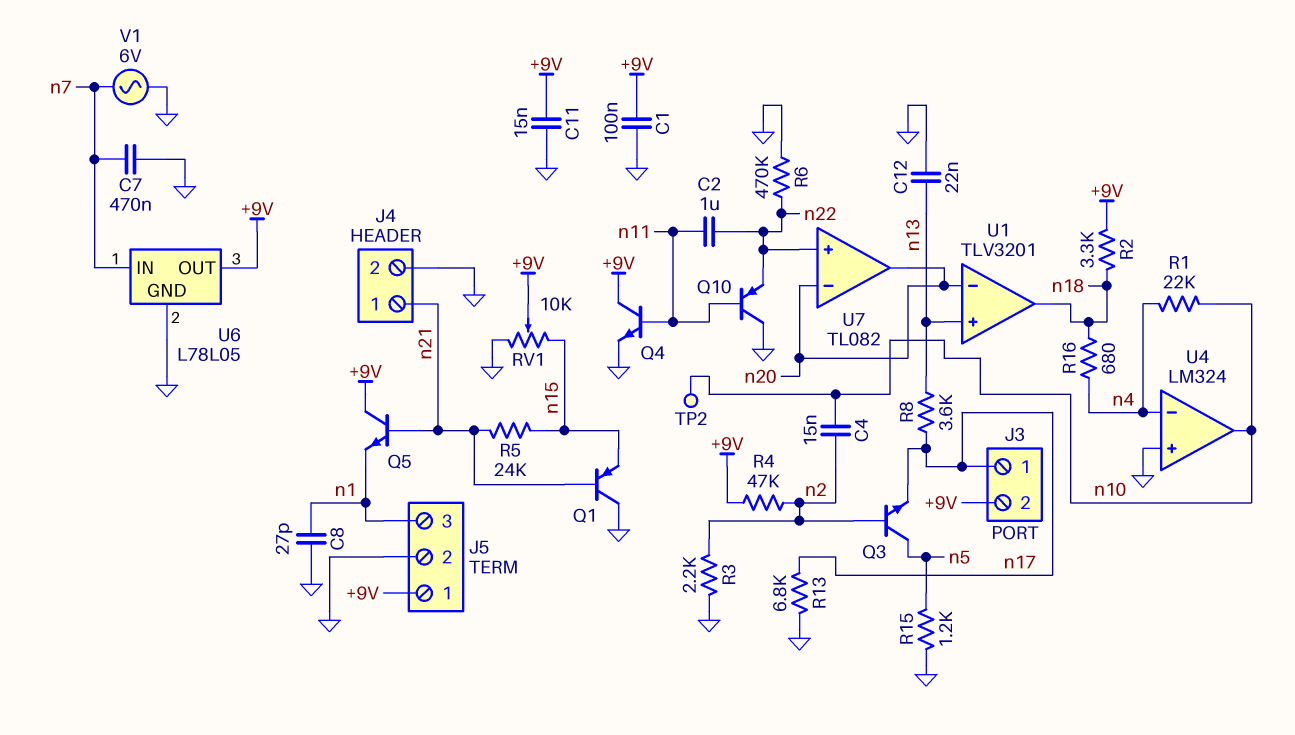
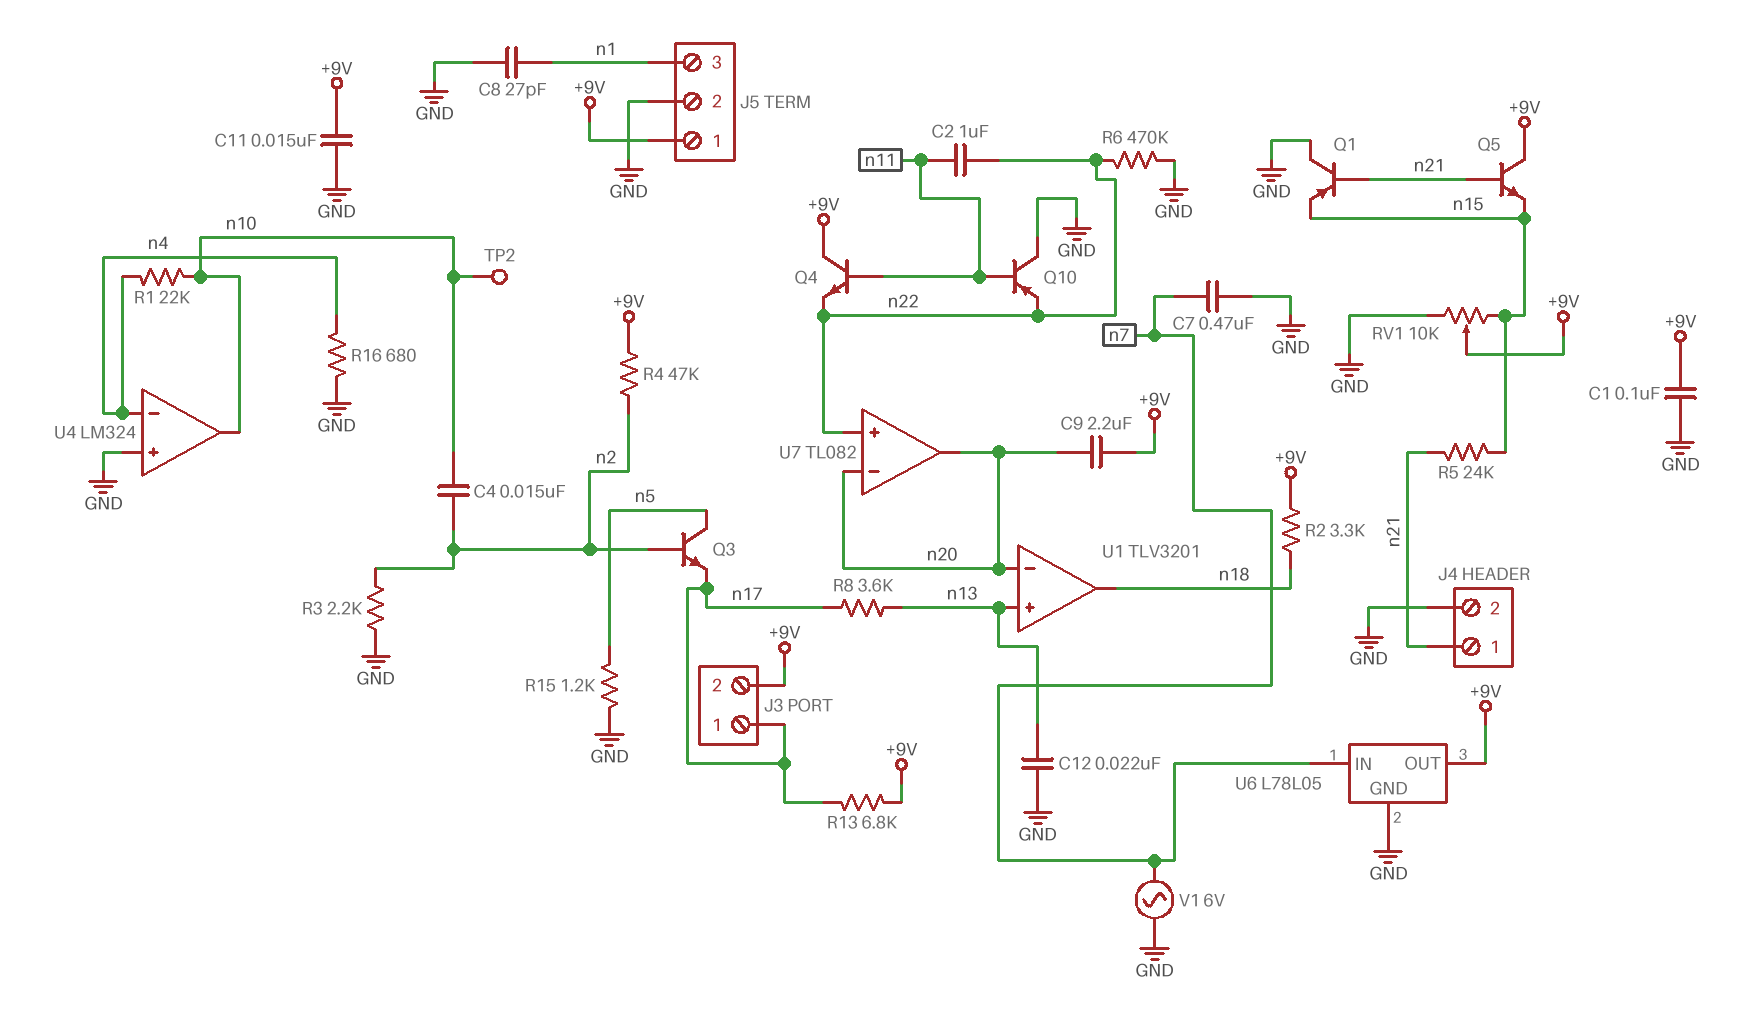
C9: none -> 2.2uF (+9V, n20)
Q4: NPN (B n11, C +9V, E GND) -> NPN (B n11, C +9V, E n22)
Q5: NPN (B n21, C +9V, E n1) -> NPN (B n21, C +9V, E n15)
R13: 6.8k (GND, n17) -> 6.8k (+9V, n17)
R16: 680 (n4, n18) -> 680 (GND, n4)

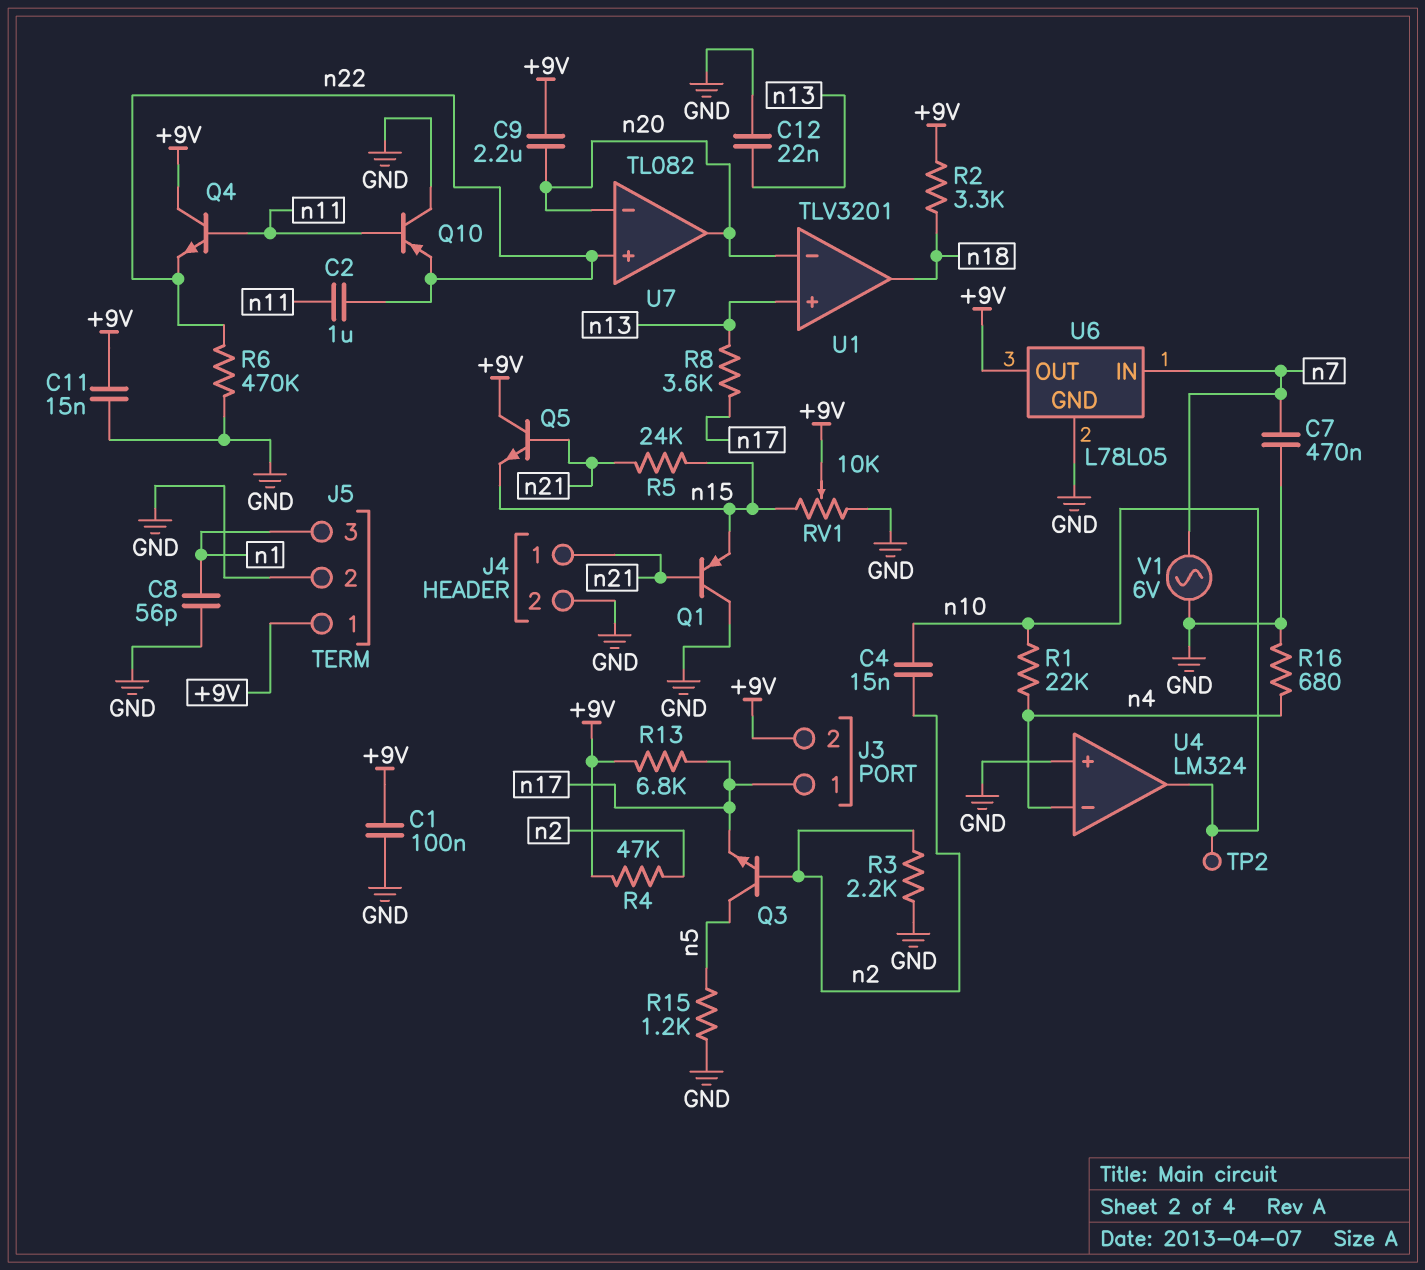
C8: 27pF (GND, n1) -> 56pF (GND, n1)

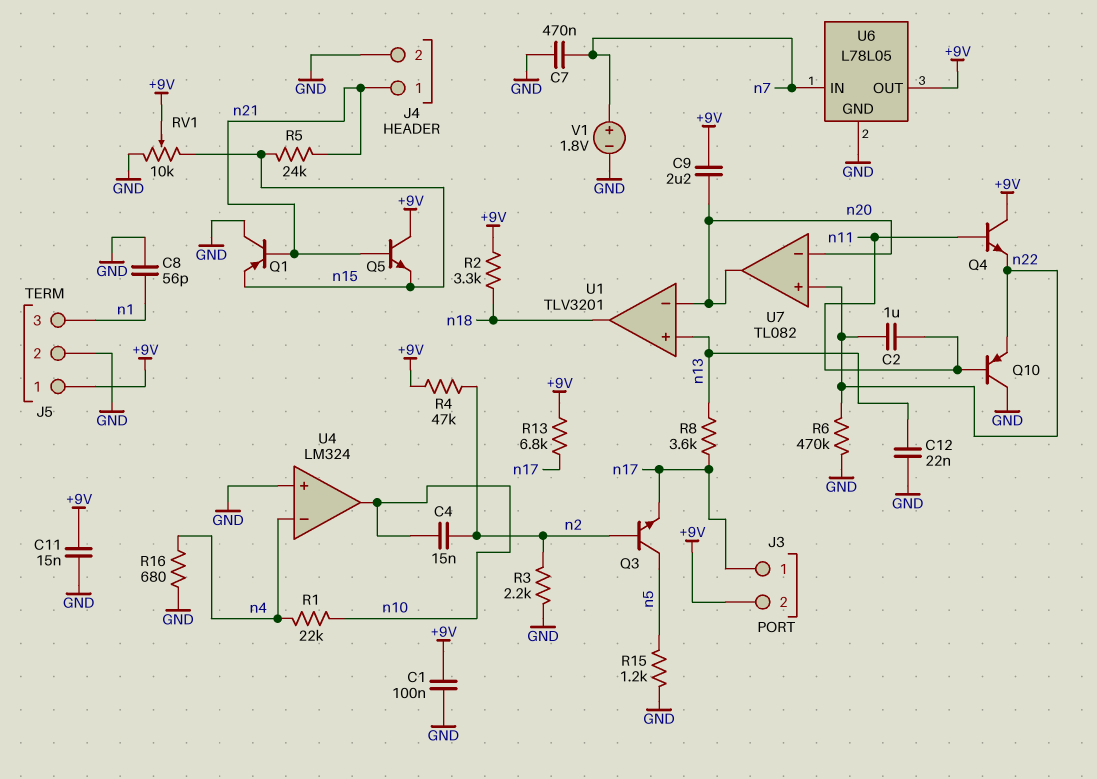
TP2: test point (n10) -> none
V1: AC 6V (GND, n7) -> 1.8V (plus n7, minus GND)

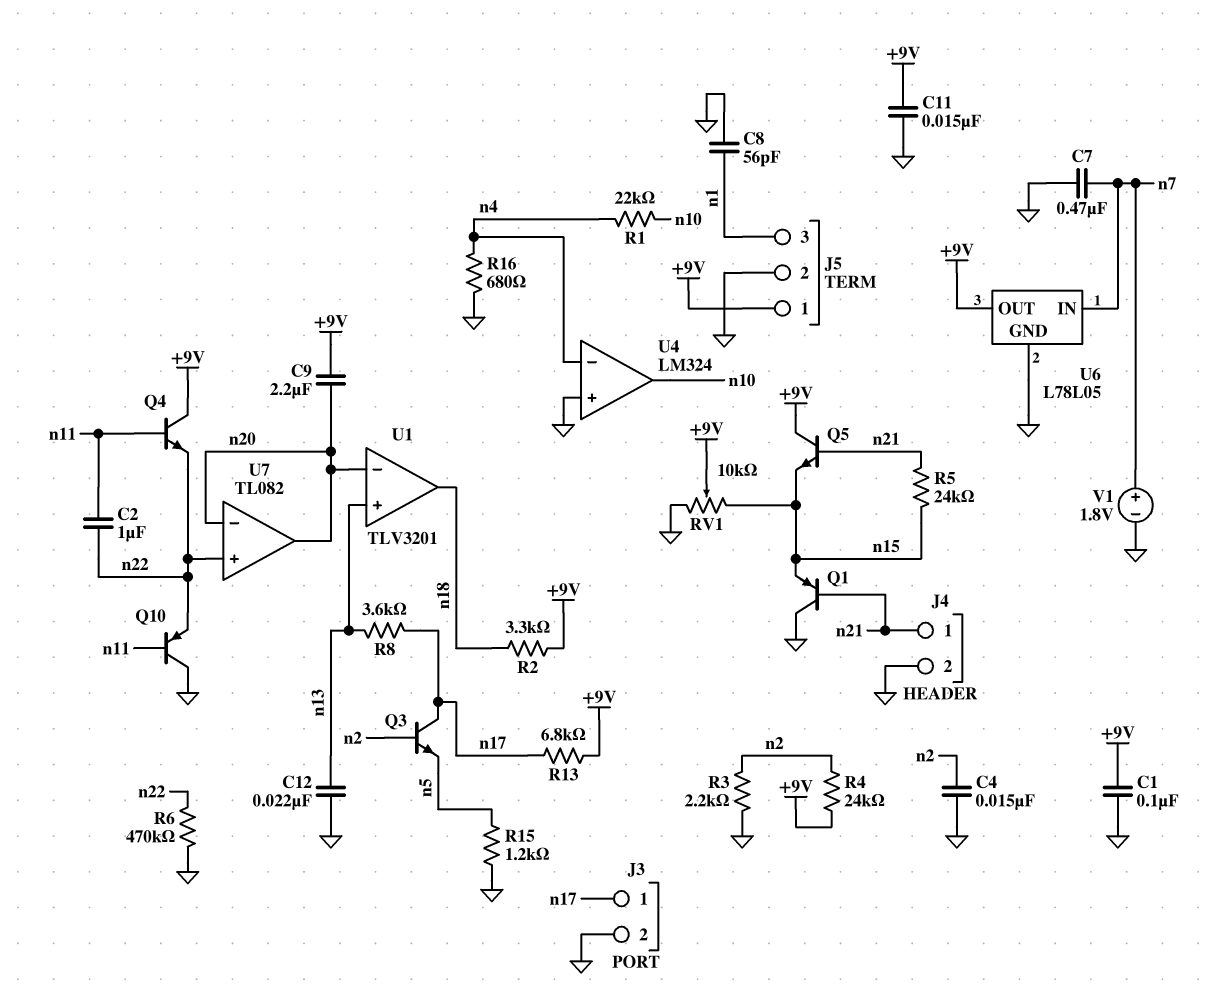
C4: 15nF (n2, n10) -> 15nF (GND, n2)
J3 pin 2: +9V -> GND
Q3: NPN (B n2, C n5, E n17) -> NPN (B n2, C n17, E n5)
R4: 47k (+9V, n2) -> 24k (+9V, n2)

